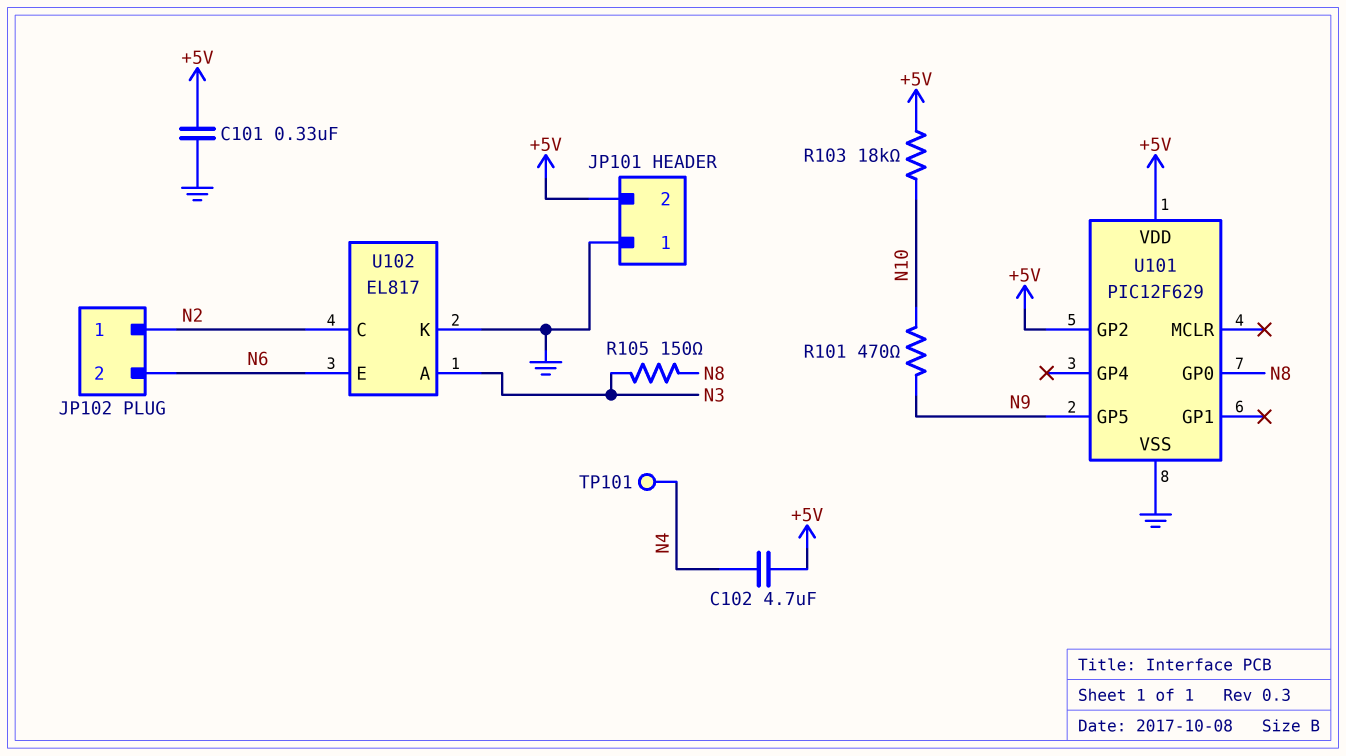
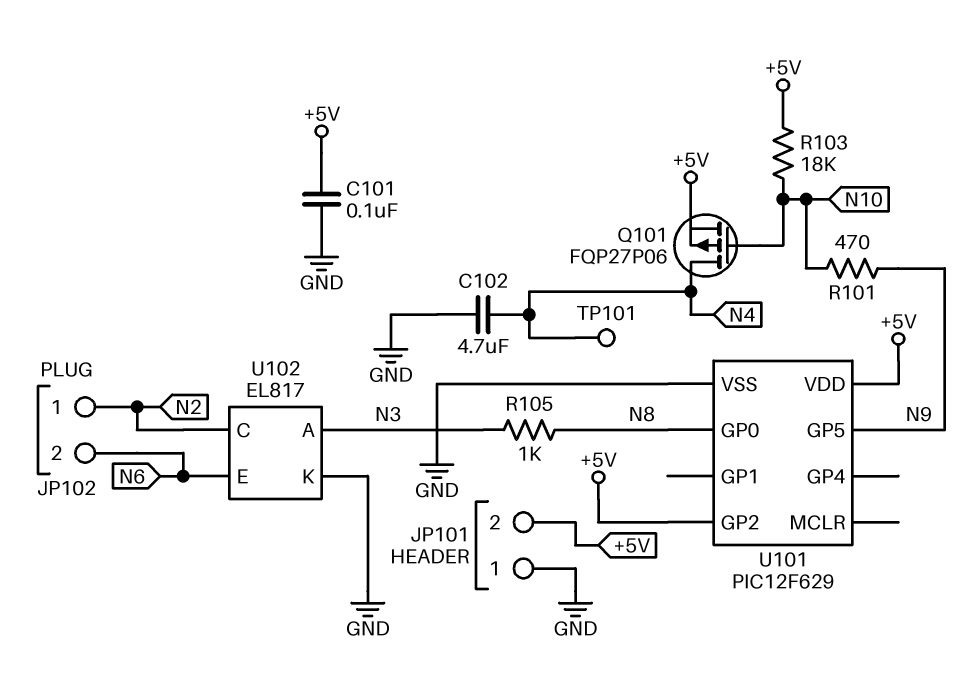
C101: 330nF (+5V, GND) -> 100nF (+5V, GND)
C102: 4.7uF (+5V, N4) -> 4.7uF (GND, N4)
Q101: none -> PMOS FQP27P06 (G N10, D N4, S +5V)
R105: 150 (N3, N8) -> 1k (N3, N8)

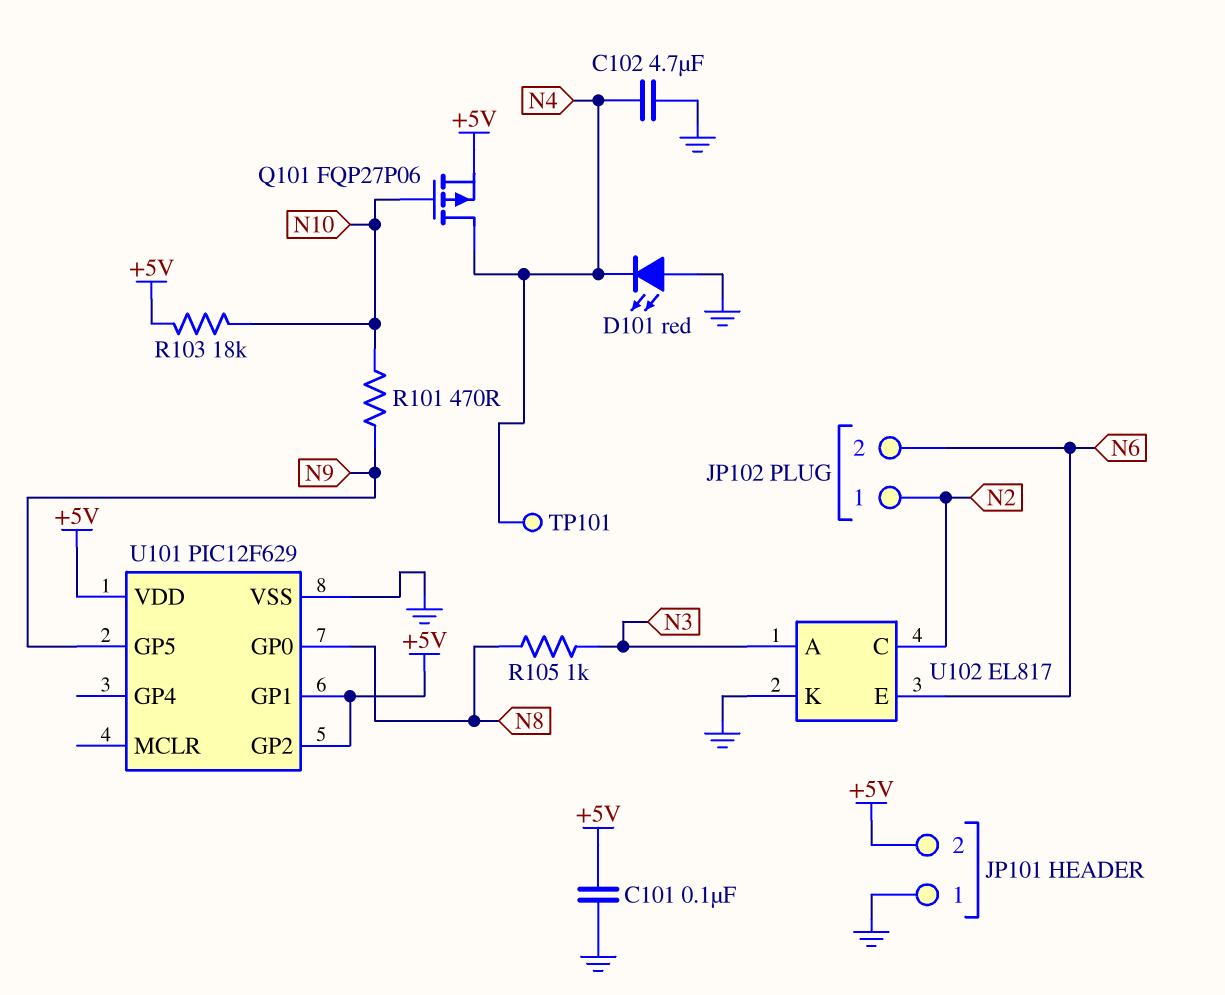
D101: none -> LED red (A GND, K N4)
U101 pin GP1: none -> +5V

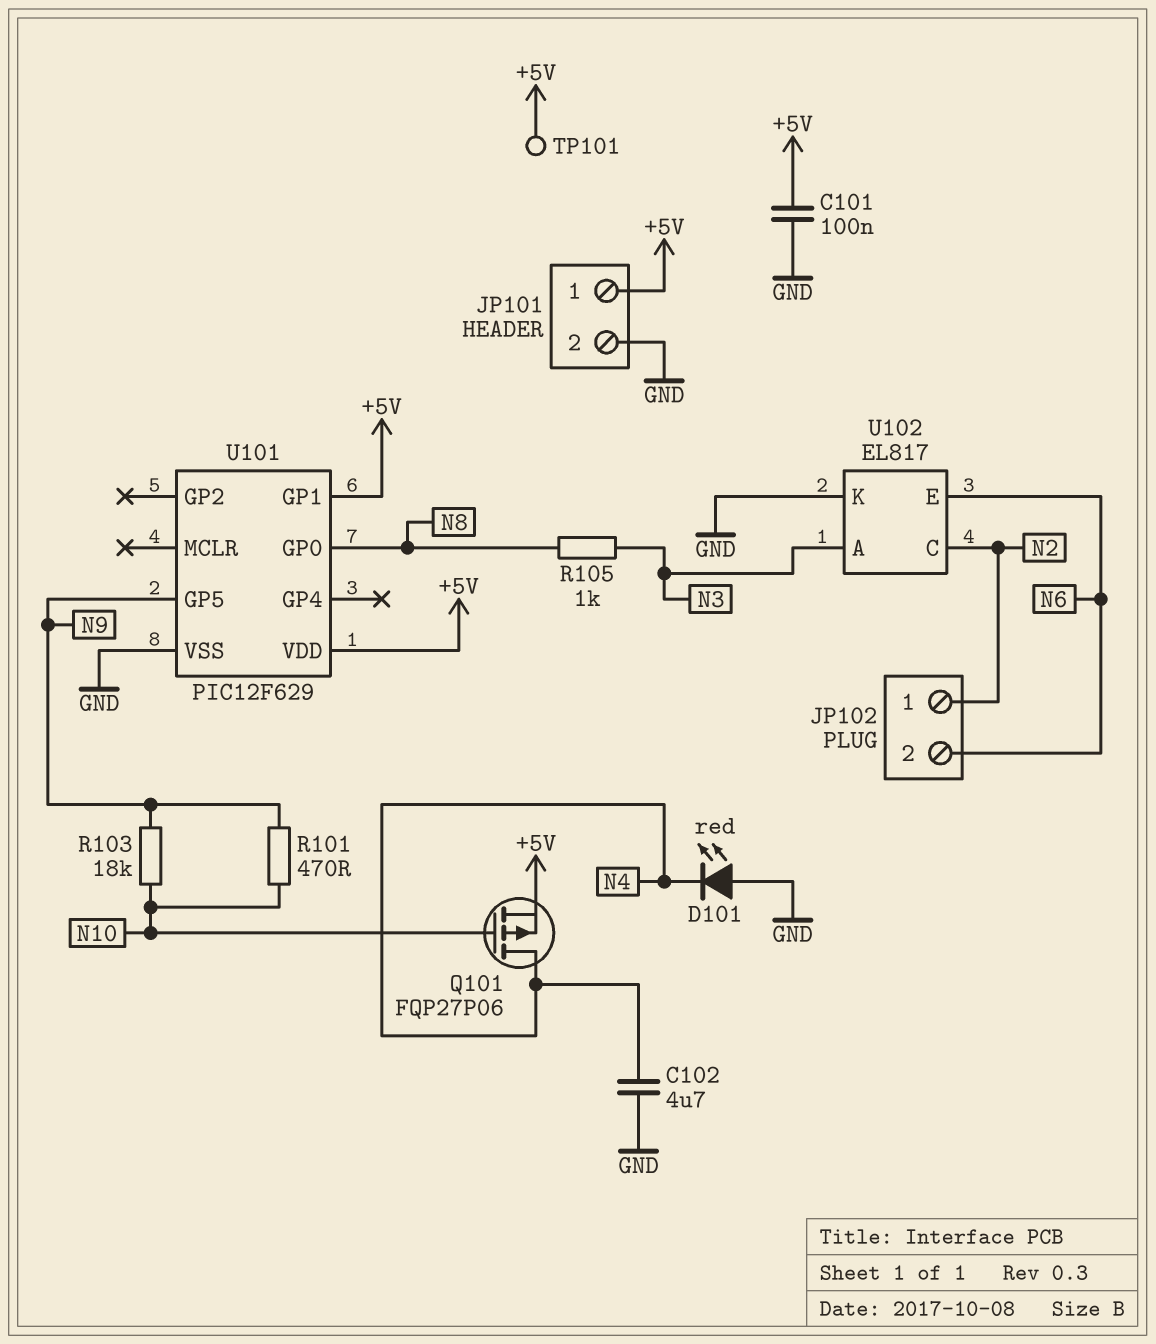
JP101 pin 1: GND -> +5V
JP101 pin 2: +5V -> GND
R103: 18k (+5V, N10) -> 18k (N9, N10)
TP101: test point (N4) -> test point (+5V)
U101 pin GP2: +5V -> none

